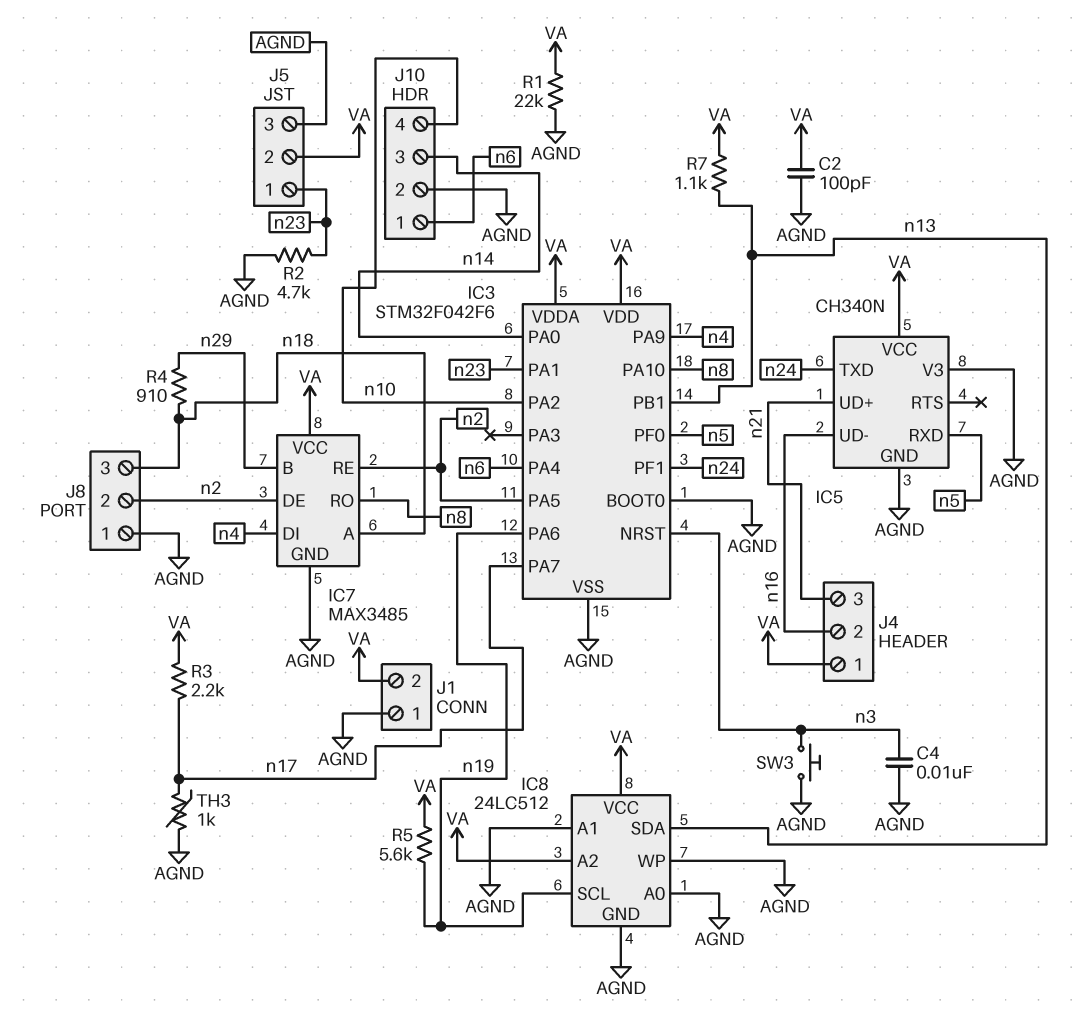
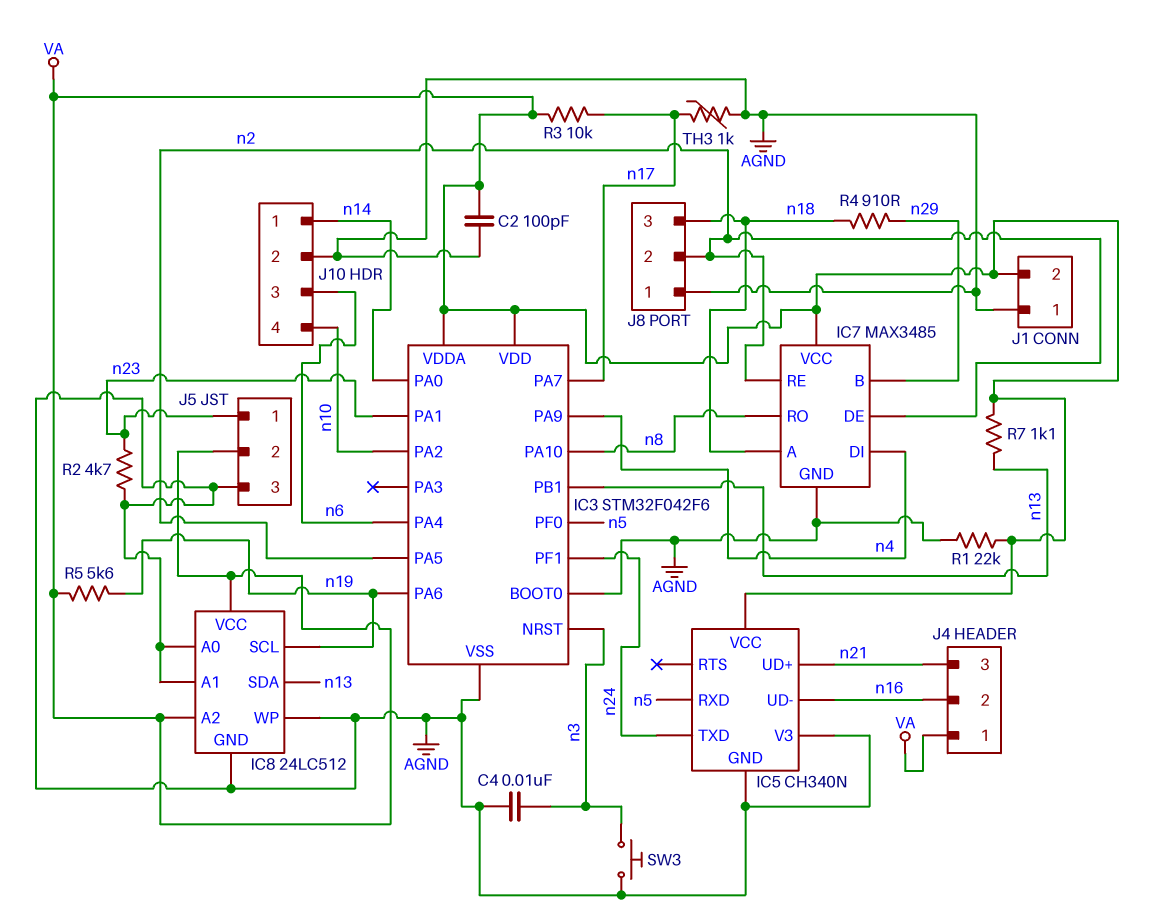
J10 pin 1: n6 -> n14
J10 pin 3: n14 -> n6
R3: 2.2k (VA, n17) -> 10k (VA, n17)

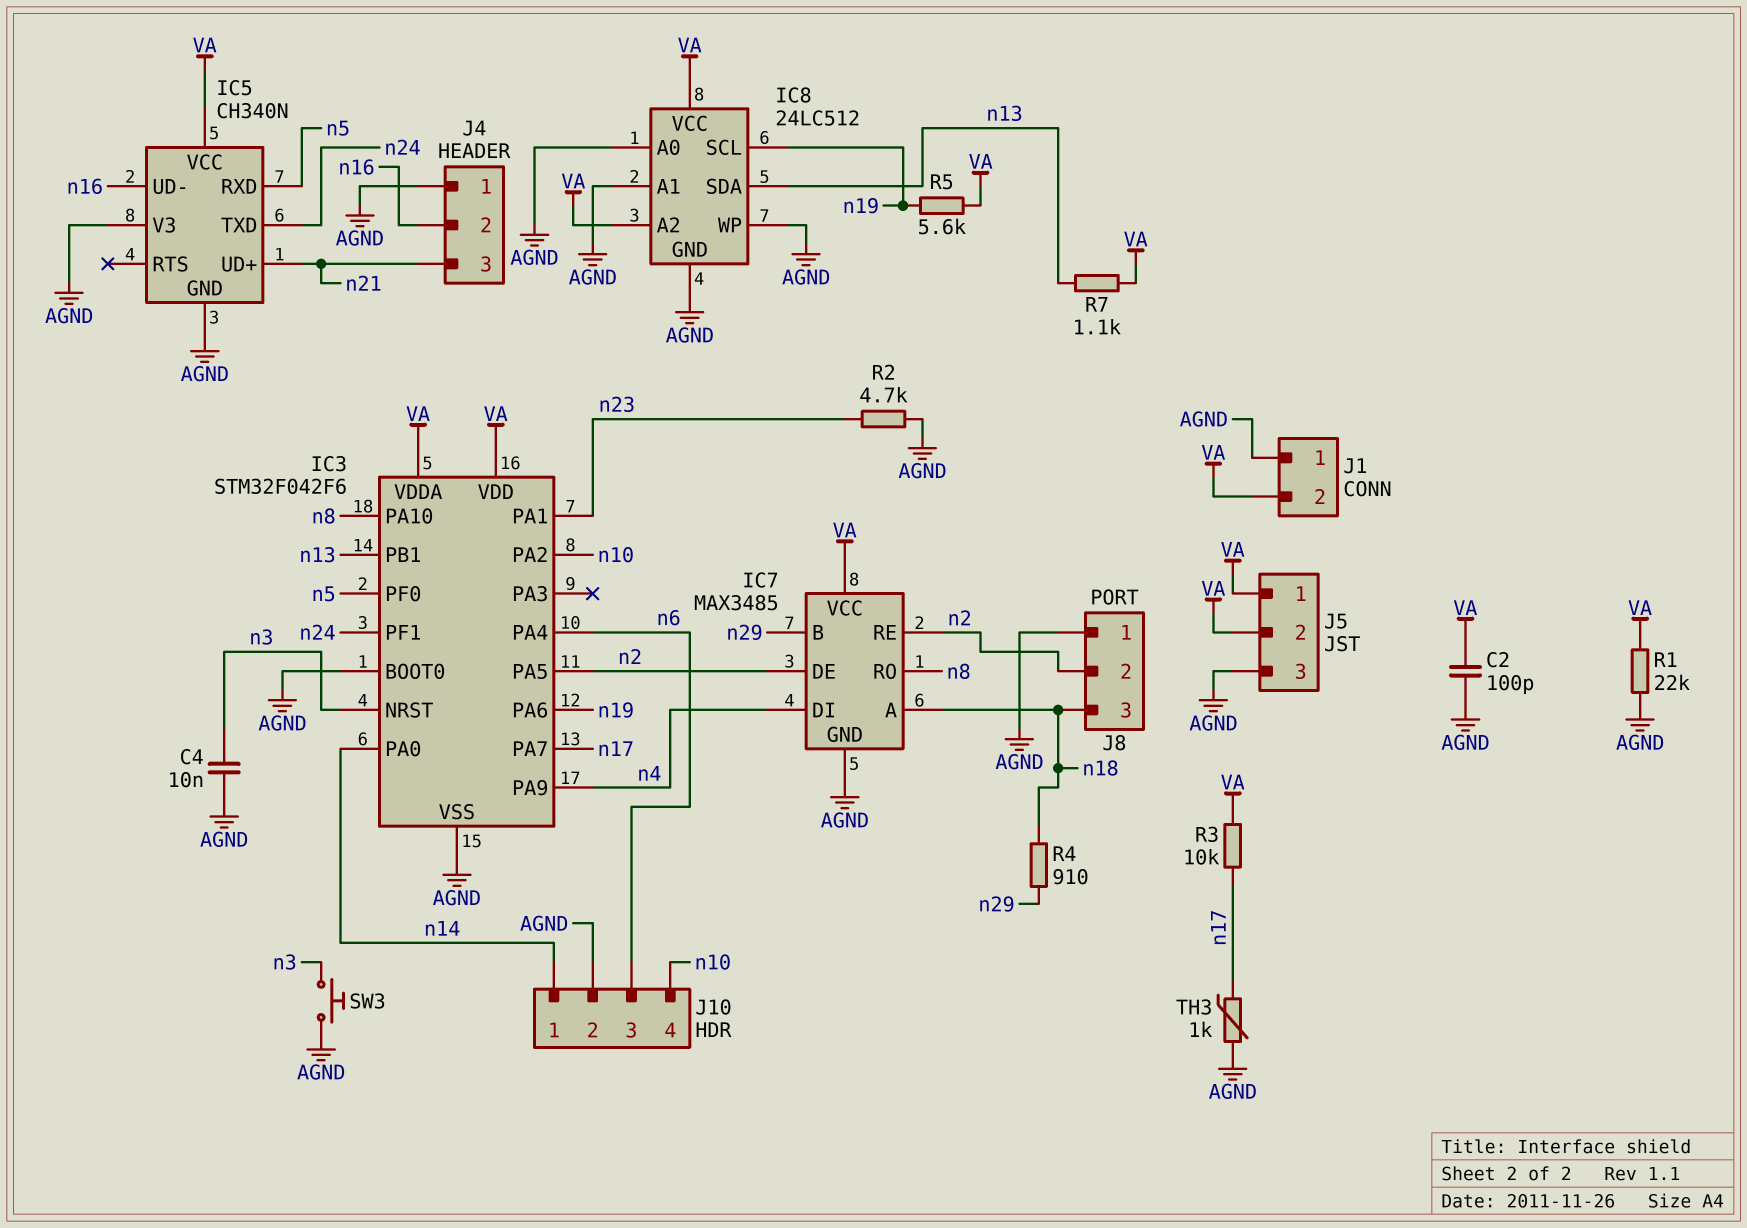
J4 pin 1: VA -> AGND
J5 pin 1: n23 -> VA

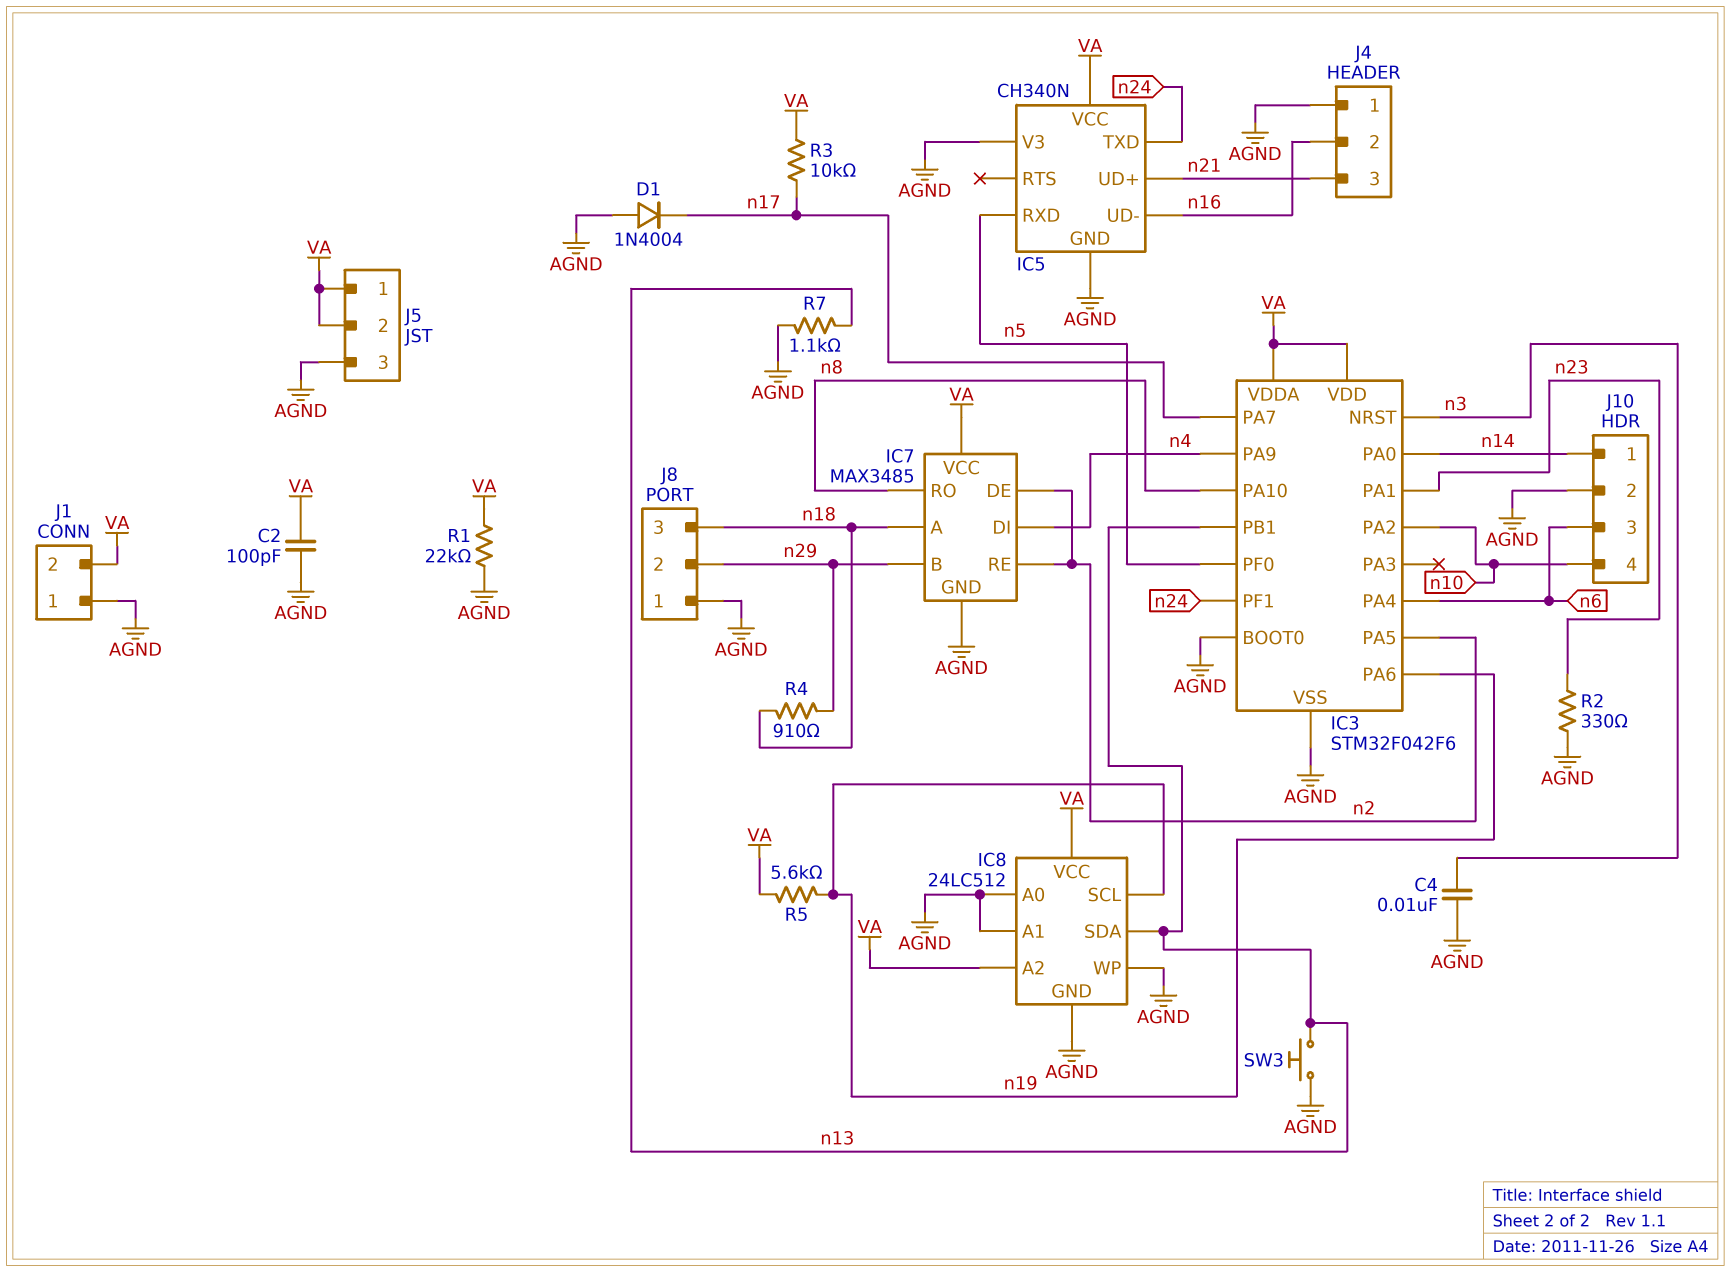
D1: none -> diode 1N4004 (A AGND, K n17)
J8 pin 2: n2 -> n29
R2: 4.7k (AGND, n23) -> 330 (AGND, n23)
R7: 1.1k (VA, n13) -> 1.1k (AGND, n13)
SW3: button (AGND, n3) -> button (AGND, n13)
TH3: 1k (AGND, n17) -> none

